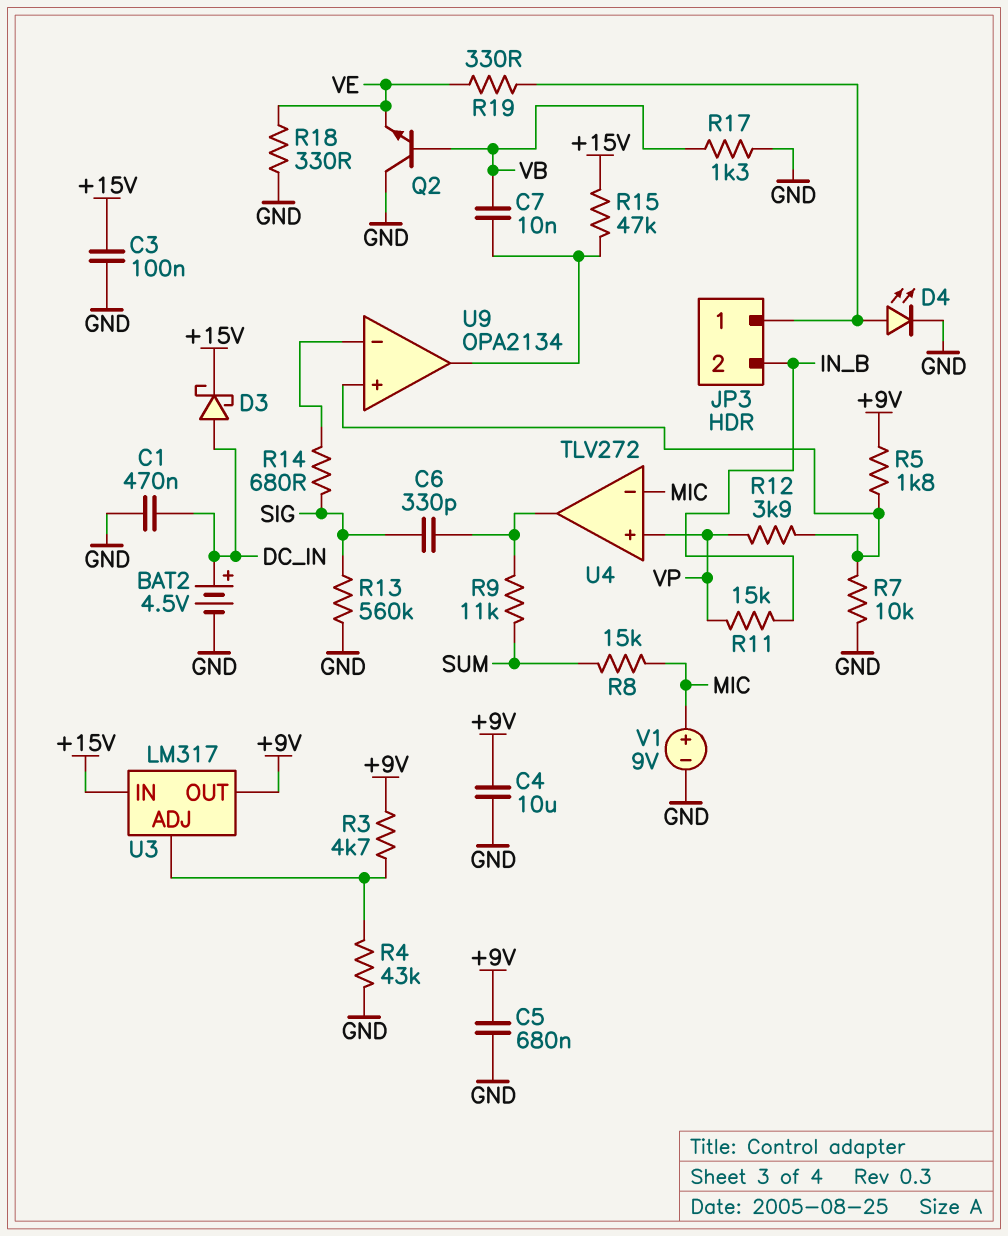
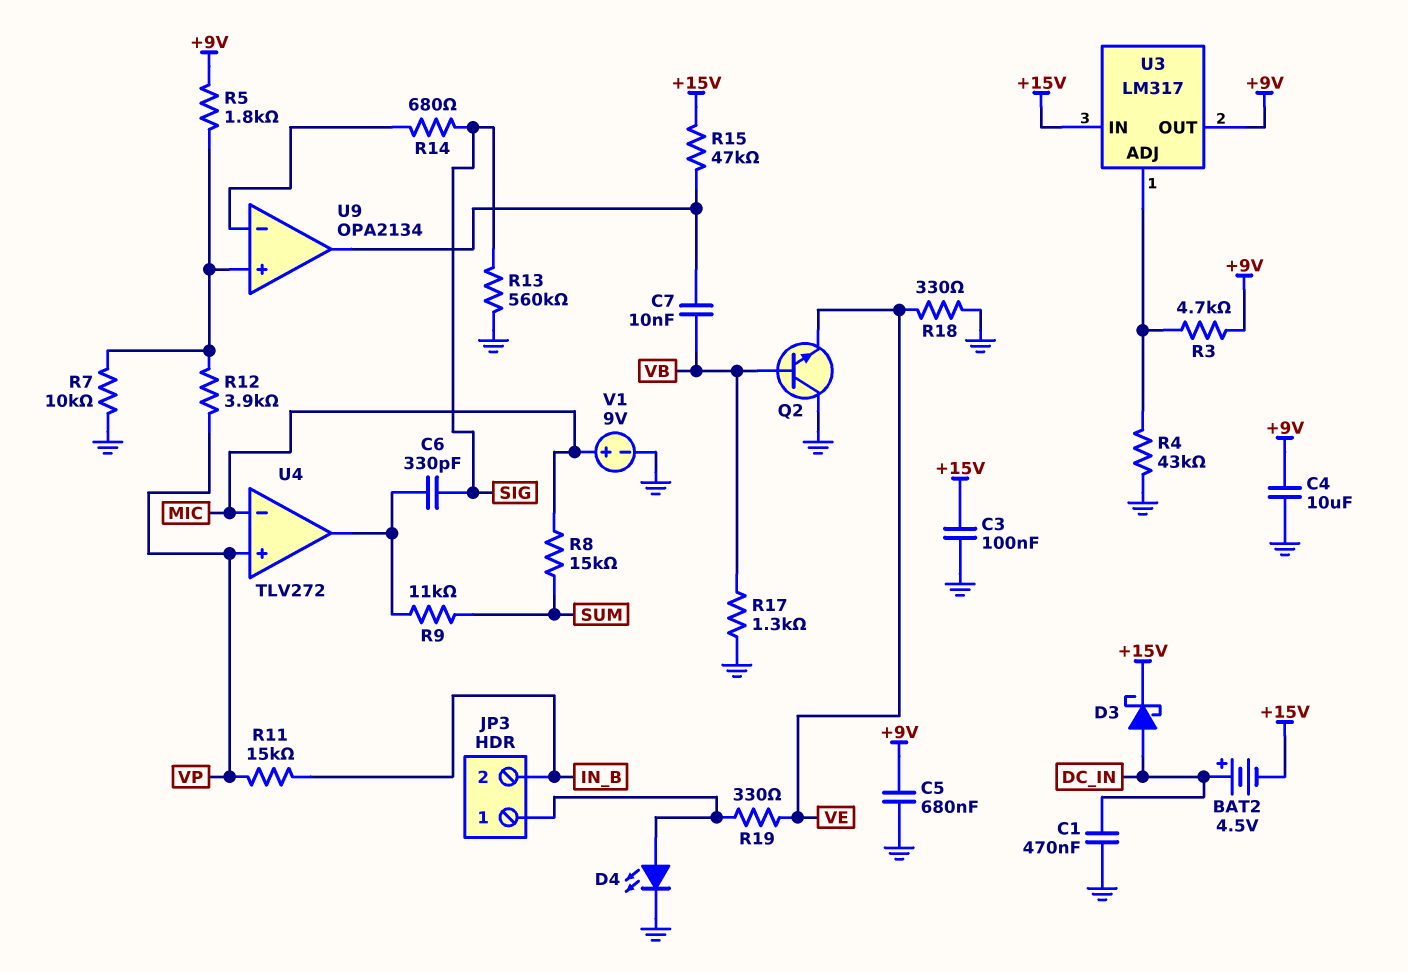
BAT2: 4.5V (plus DC_IN, minus GND) -> 4.5V (plus DC_IN, minus +15V)

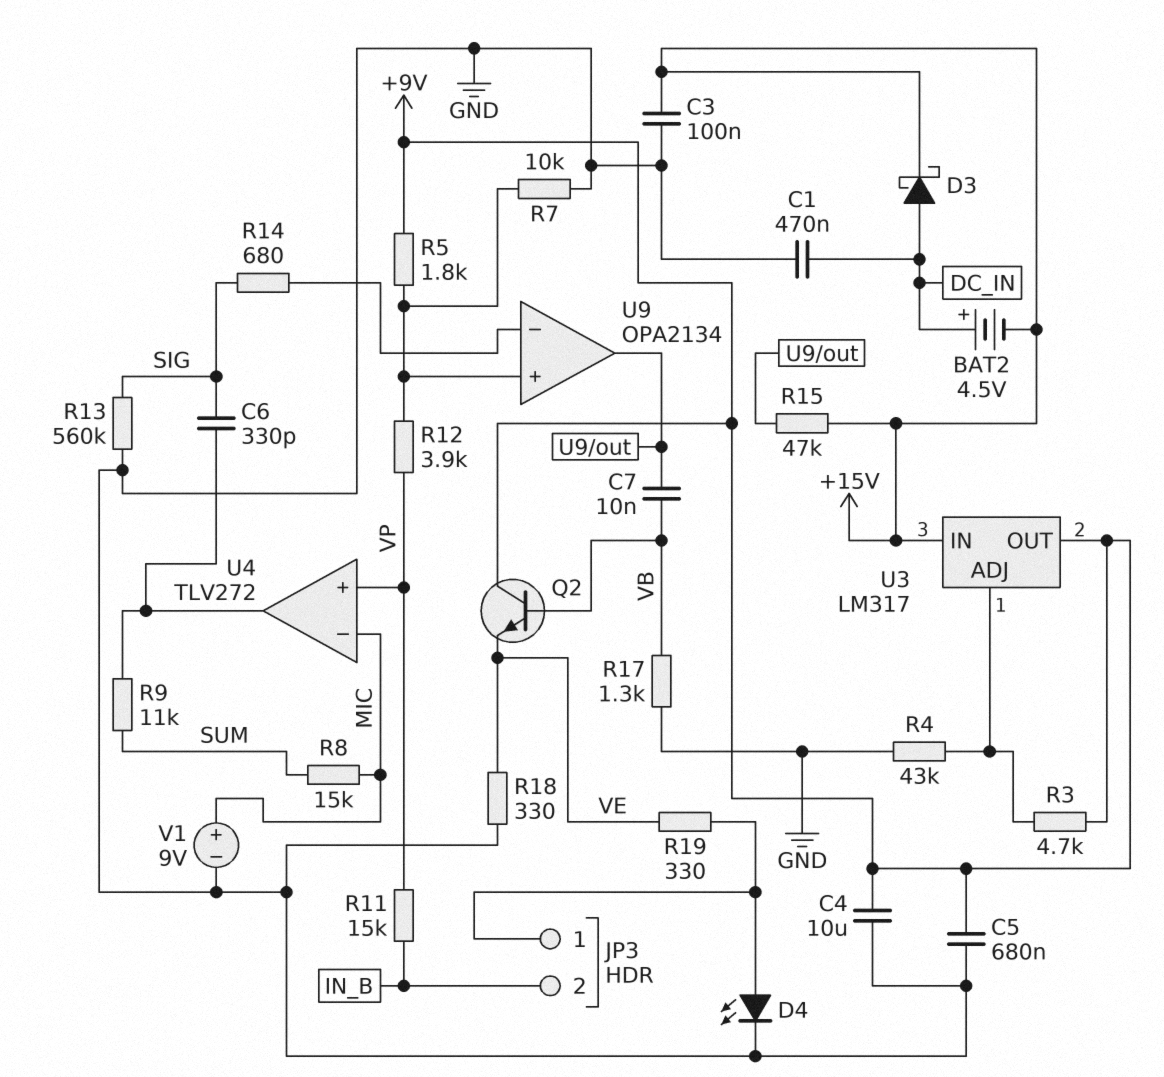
Q2: NPN (B VB, C GND, E VE) -> NPN (B VB, C +9V, E VE)

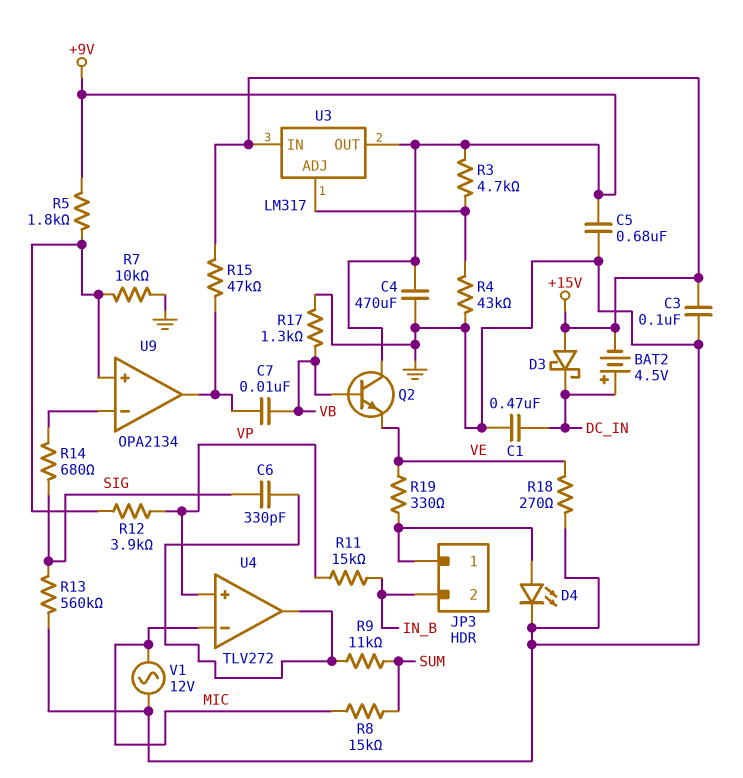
C4: 10uF (+9V, GND) -> 470uF (+9V, GND)
D3: schottky (A DC_IN, K +15V) -> schottky (A +15V, K DC_IN)
R18: 330 (GND, VE) -> 270 (GND, VE)
V1: 9V (plus MIC, minus GND) -> AC 12V (GND, MIC)

